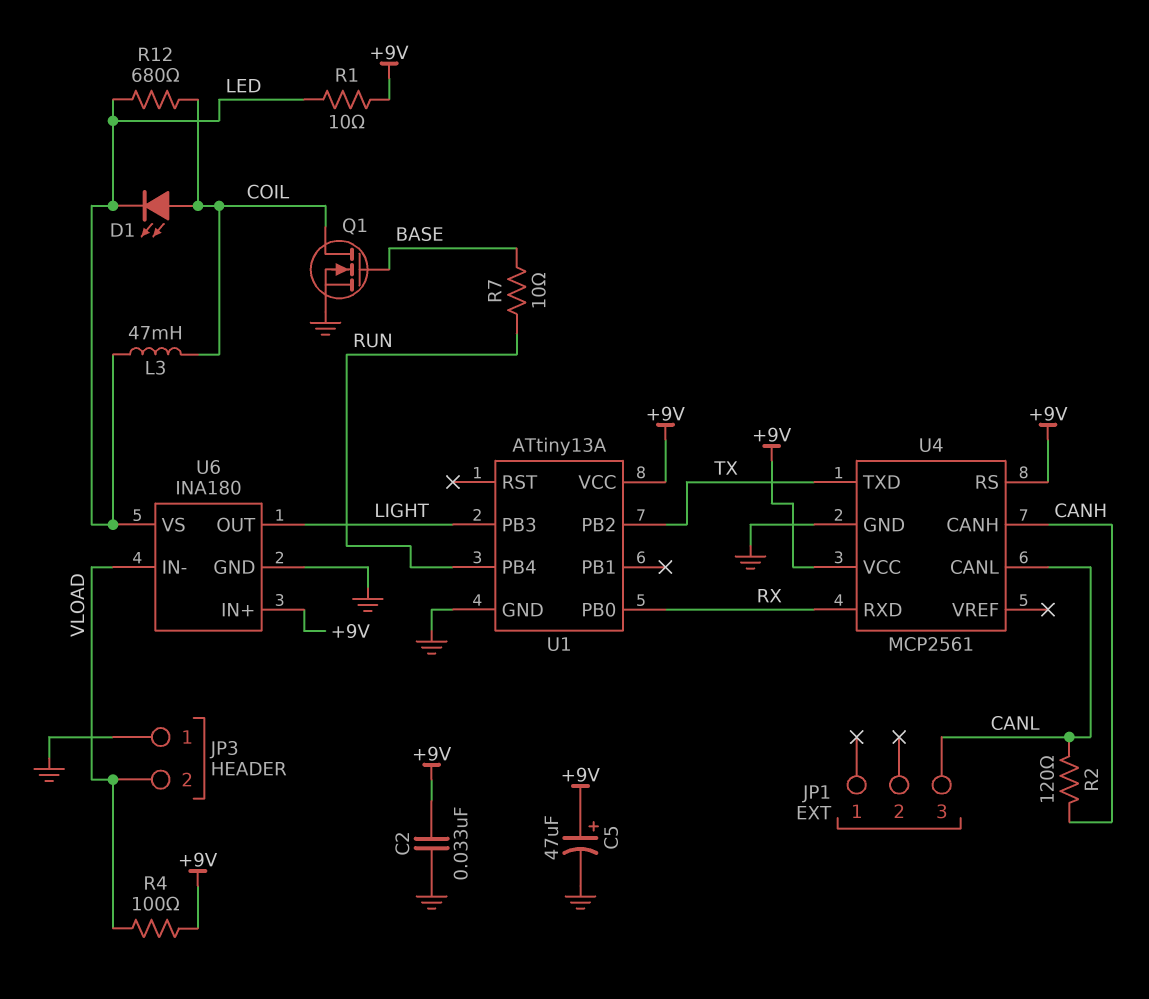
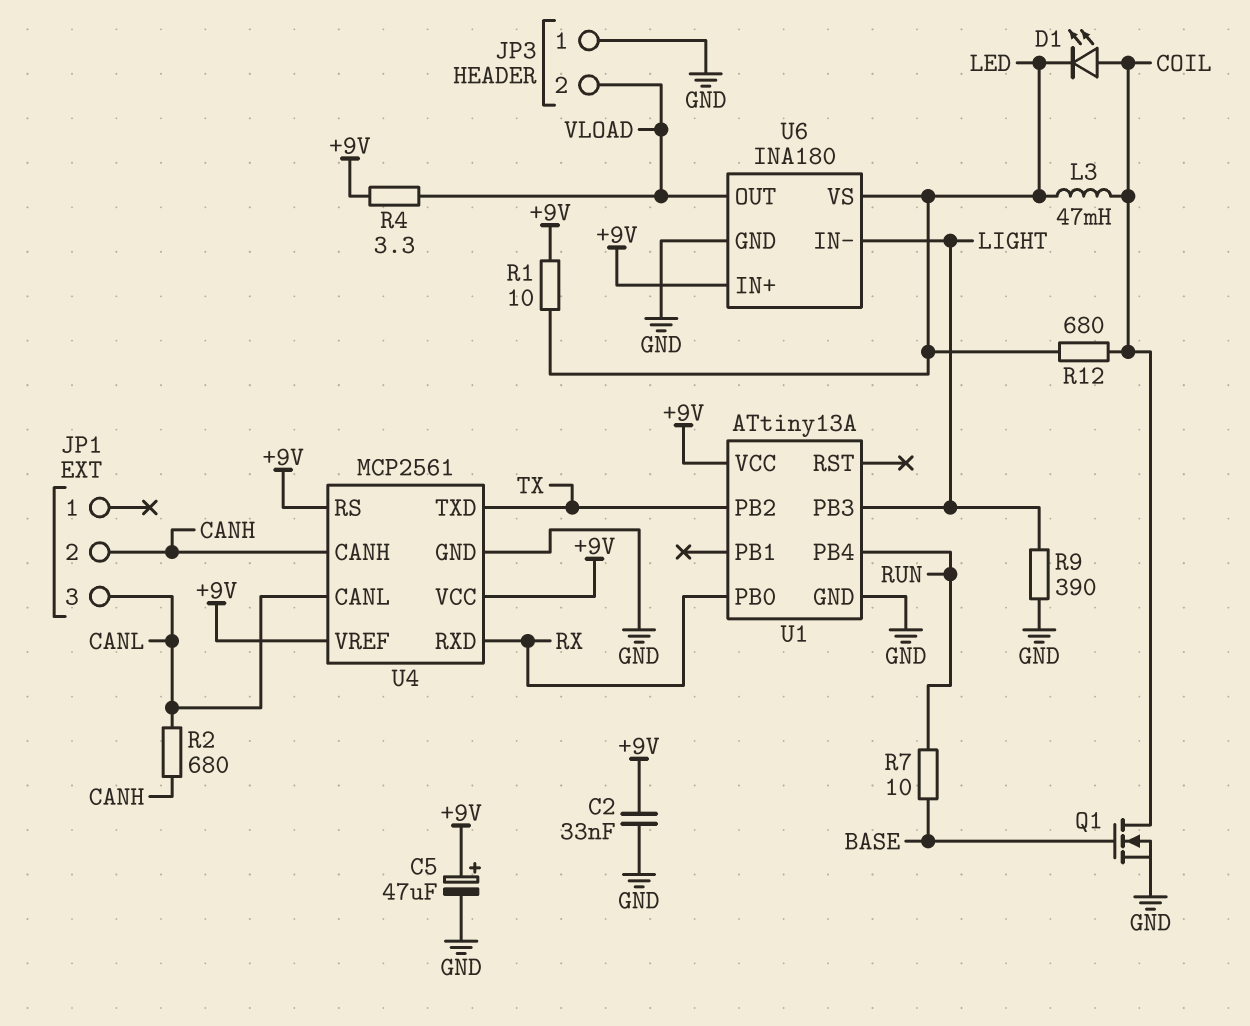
JP1 pin 2: none -> CANH
R2: 120 (CANH, CANL) -> 680 (CANH, CANL)
R4: 100 (+9V, VLOAD) -> 3.3 (+9V, VLOAD)
R9: none -> 390 (GND, LIGHT)
U4 pin VREF: none -> +9V
U6 pin IN-: VLOAD -> LIGHT
U6 pin OUT: LIGHT -> VLOAD

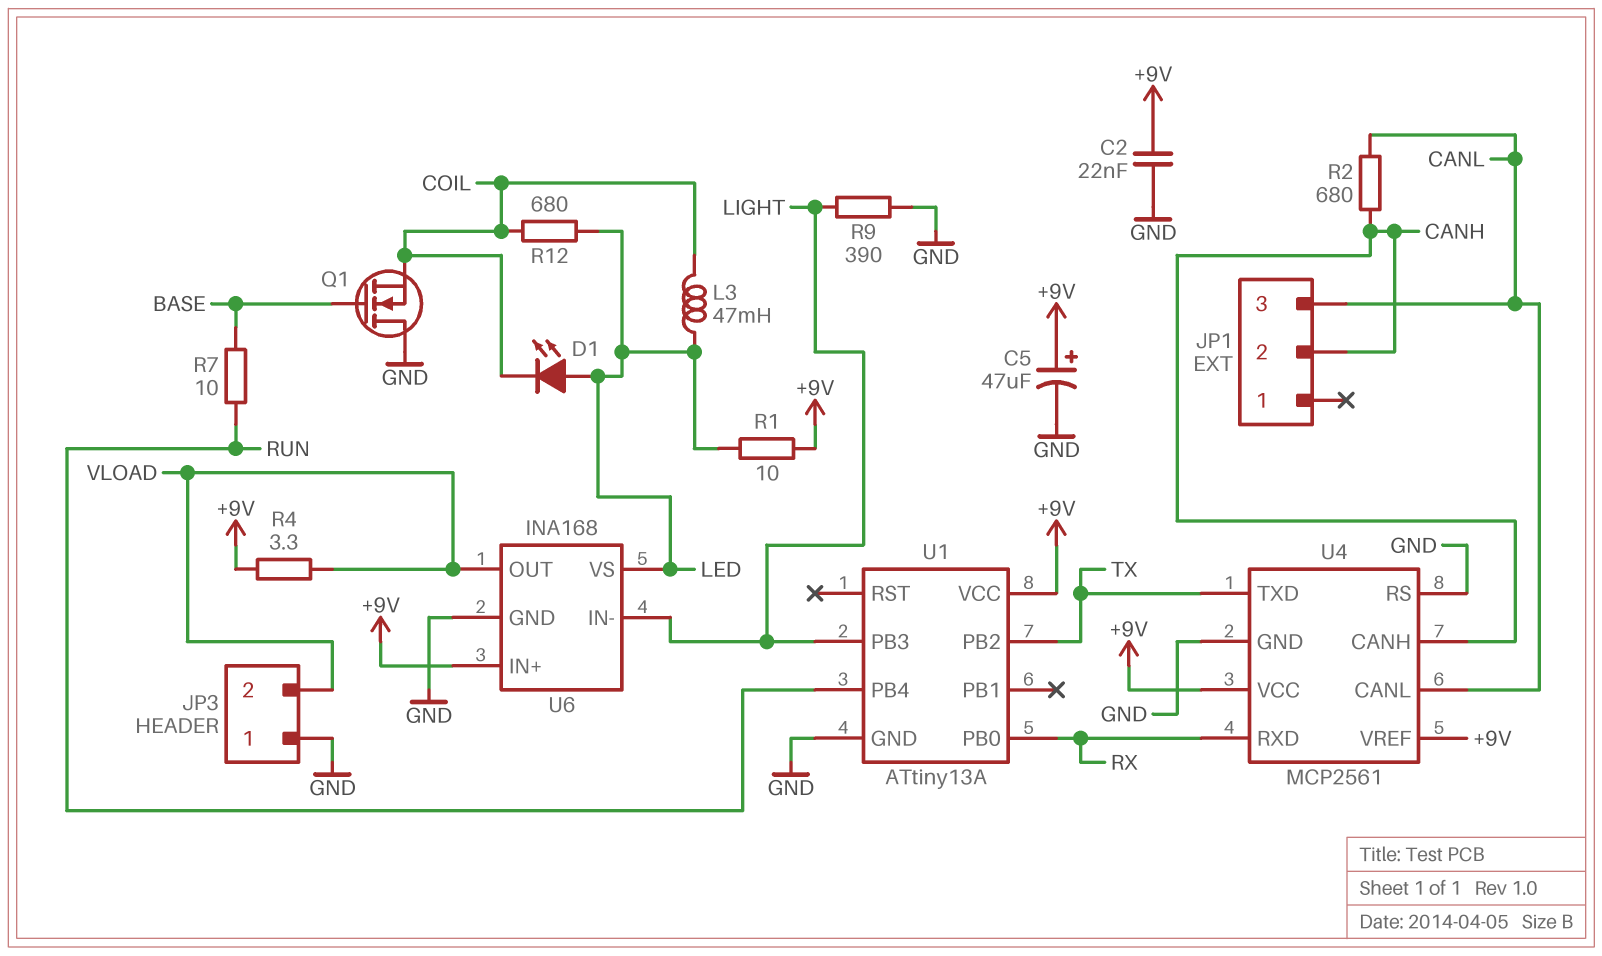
C2: 33nF (+9V, GND) -> 22nF (+9V, GND)
D1: LED (A COIL, K LED) -> LED (A LED, K COIL)
Q1: NMOS (G BASE, D COIL, S GND) -> NMOS (G BASE, D GND, S COIL)
U4 pin RS: +9V -> GND
U6: INA180 -> INA168

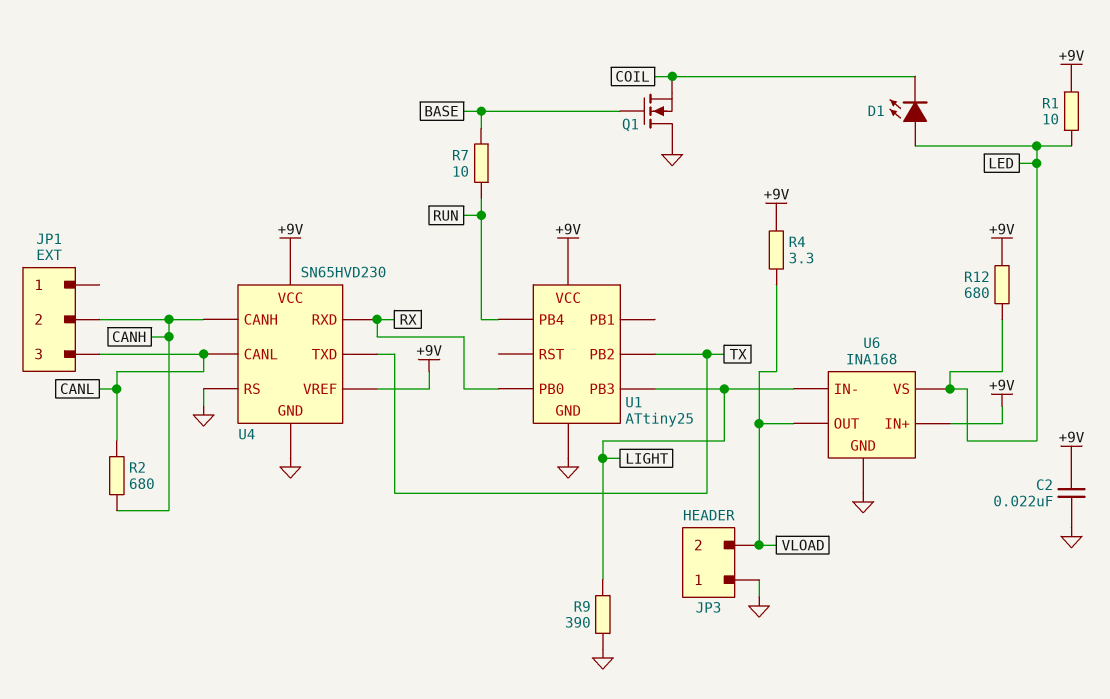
C5: 47uF (plus +9V, minus GND) -> none
L3: 47mH (COIL, LED) -> none
R12: 680 (COIL, LED) -> 680 (+9V, LED)
U1: ATtiny13A -> ATtiny25
U4: MCP2561 -> SN65HVD230

